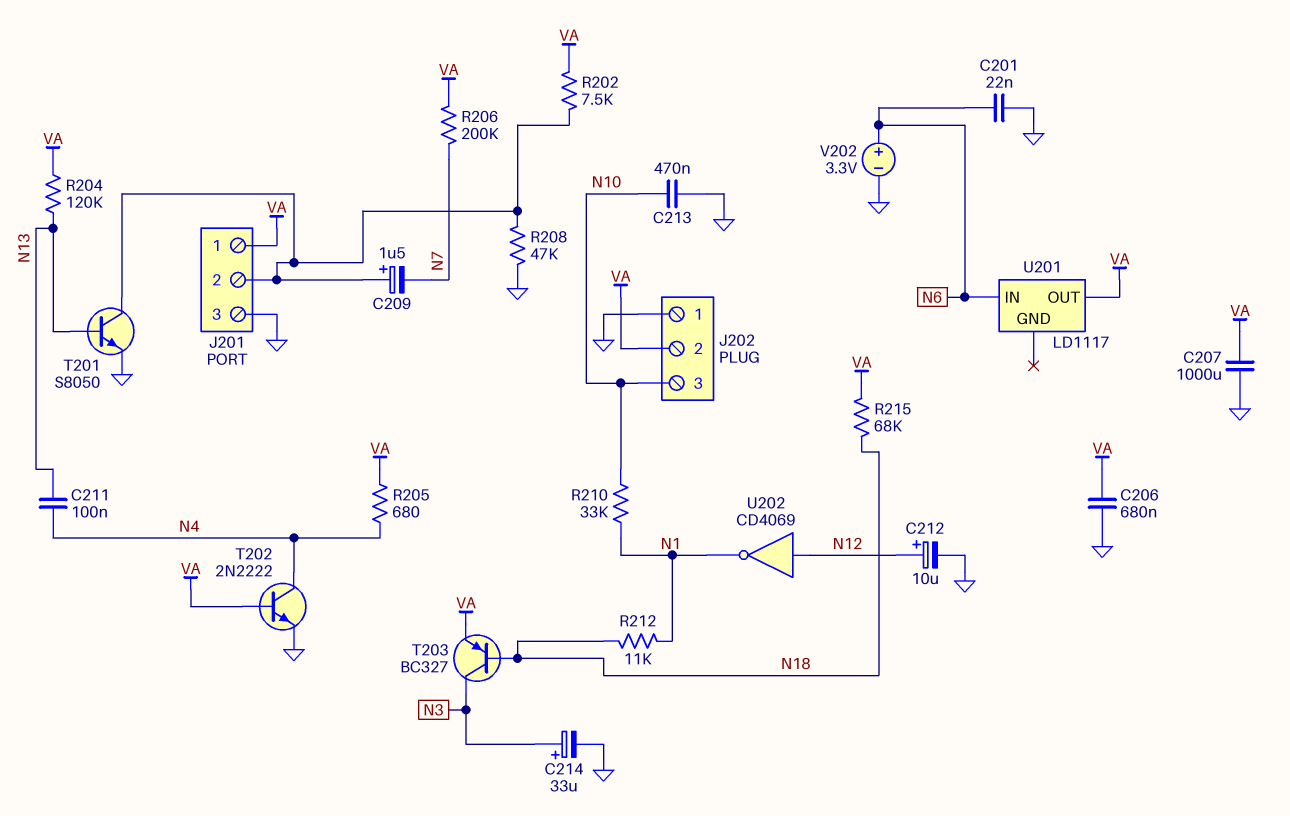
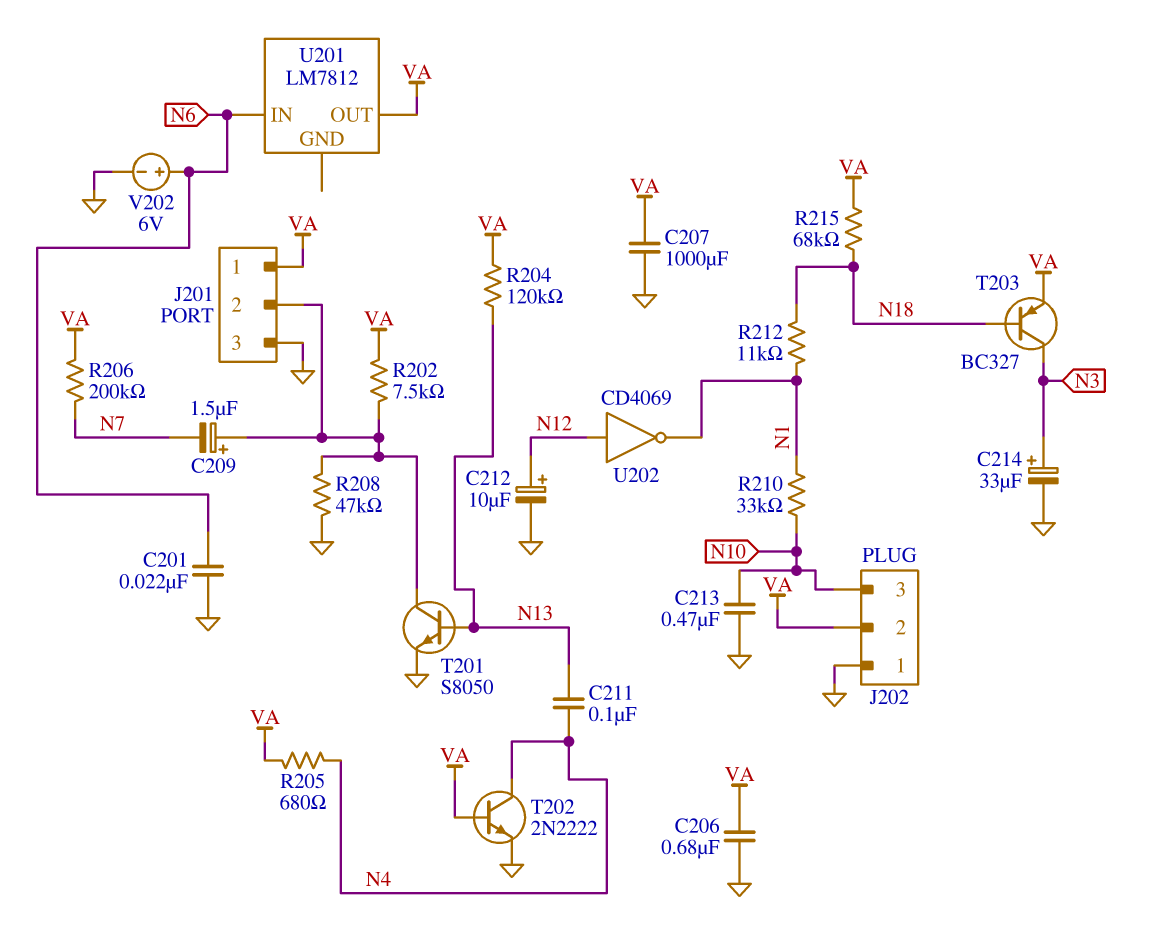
U201: LD1117 -> LM7812
V202: 3.3V (plus N6, minus GND) -> 6V (plus N6, minus GND)

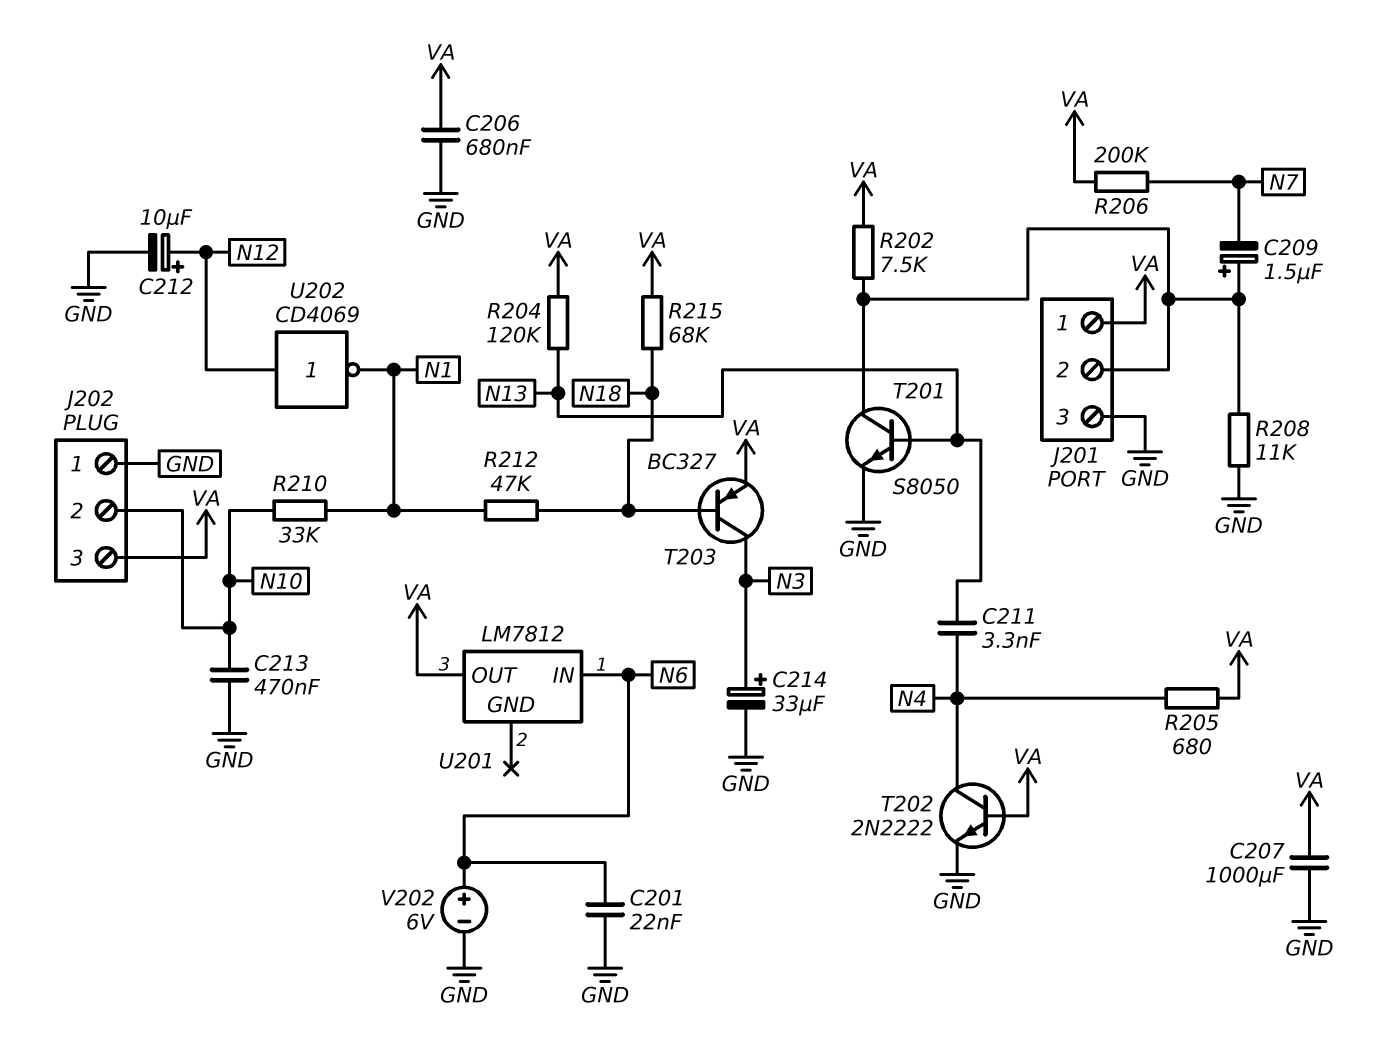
C211: 100nF (N4, N13) -> 3.3nF (N4, N13)
J202 pin 2: VA -> N10
J202 pin 3: N10 -> VA
R208: 47k (GND, J201/2) -> 11k (GND, J201/2)
R212: 11k (N1, N18) -> 47k (N1, N18)

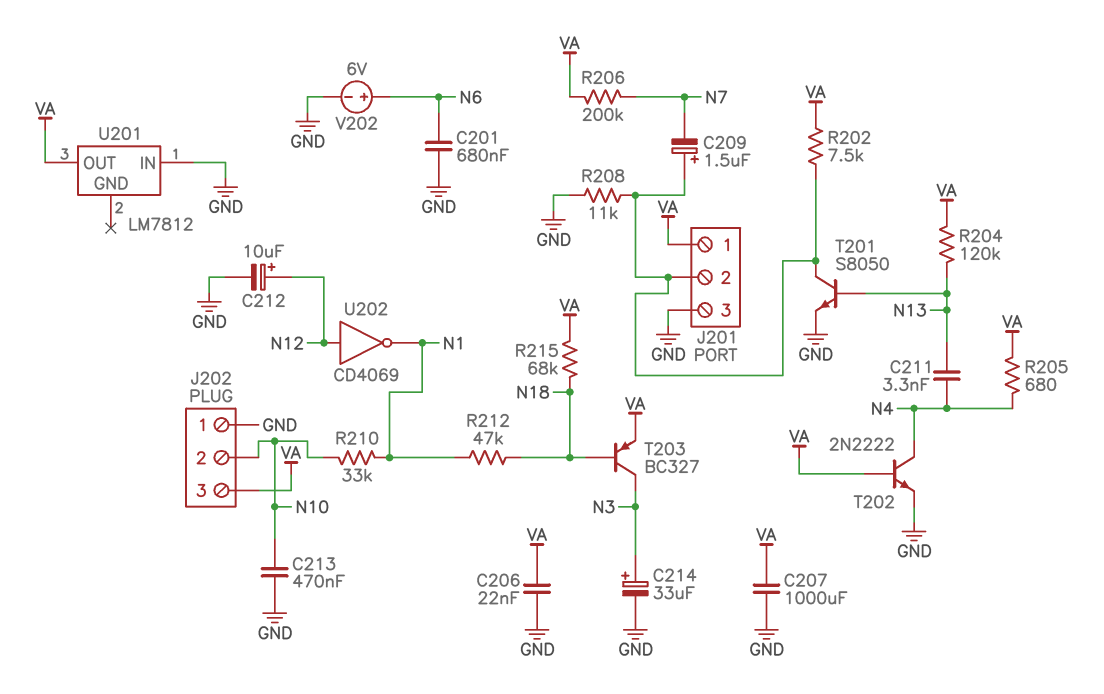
C201: 22nF (GND, N6) -> 680nF (GND, N6)
C206: 680nF (GND, VA) -> 22nF (GND, VA)
U201 pin IN: N6 -> GND

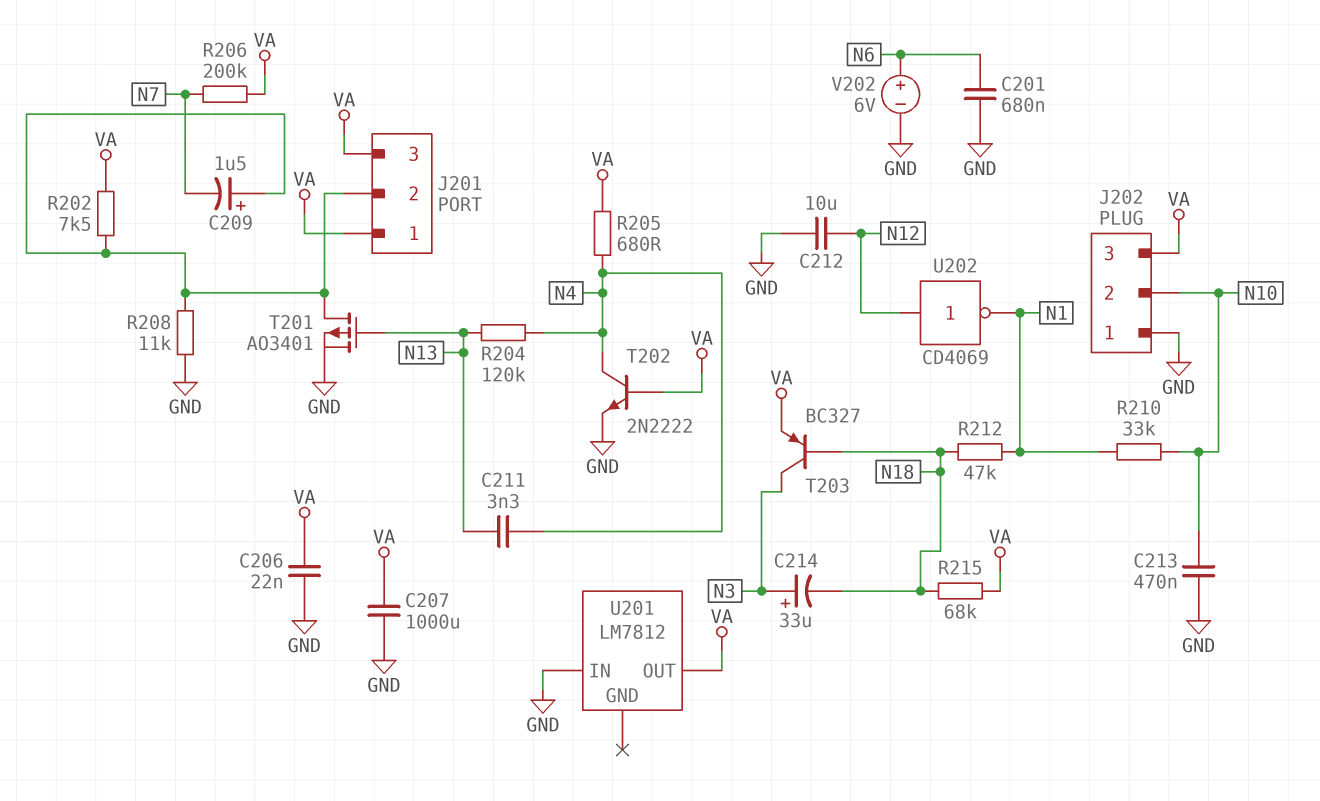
C212: 10uF (plus N12, minus GND) -> 10uF (GND, N12)
C214: 33uF (plus N3, minus GND) -> 33uF (plus N3, minus N18)
J201 pin 3: GND -> VA
R204: 120k (N13, VA) -> 120k (N4, N13)
T201: NPN S8050 (B N13, C J201/2, E GND) -> PMOS AO3401 (G N13, D J201/2, S GND)

